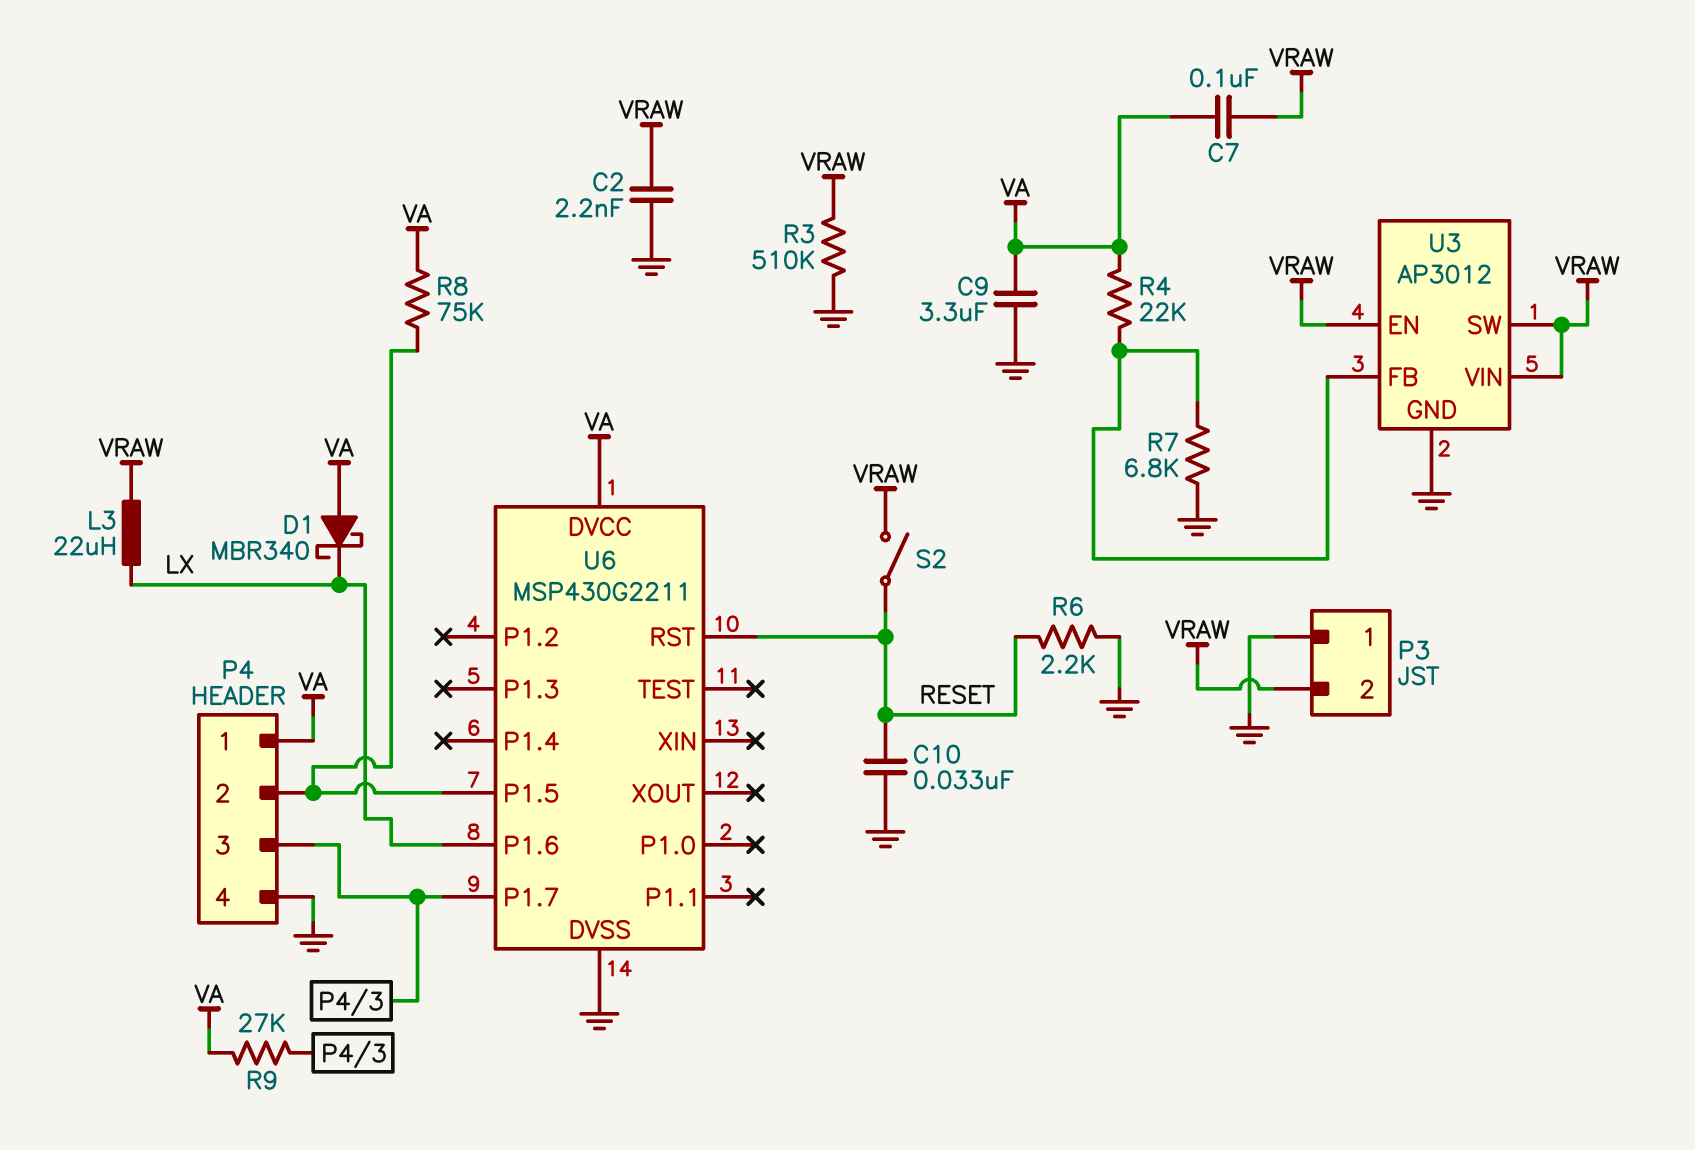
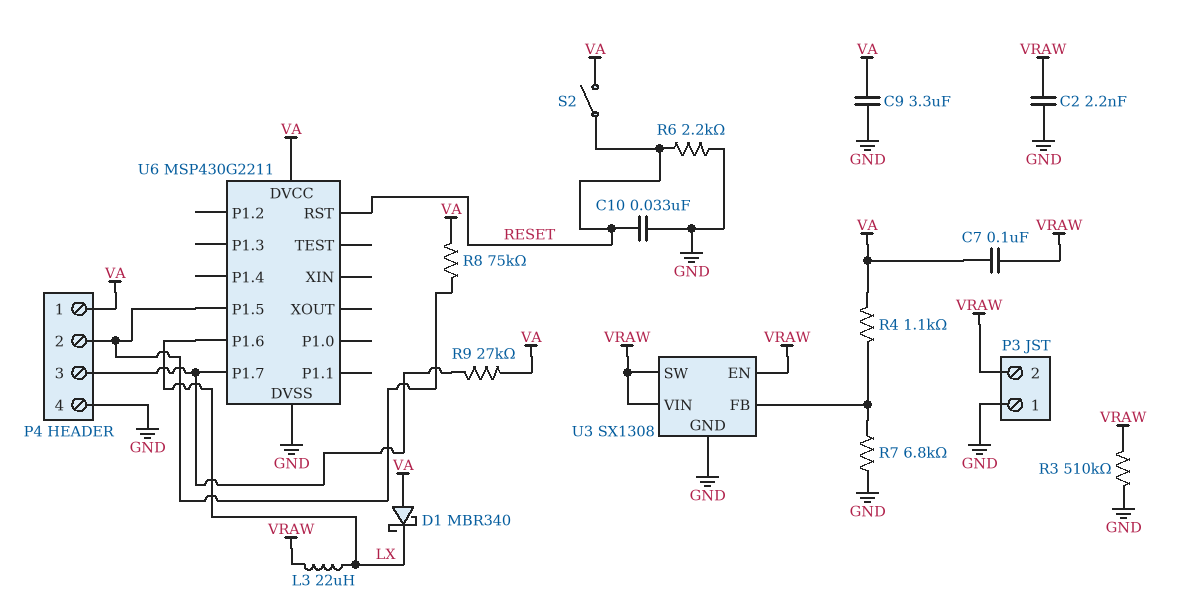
R4: 22k (U3/FB, VA) -> 1.1k (U3/FB, VA)
S2: switch (RESET, VRAW) -> switch (RESET, VA)
U3: AP3012 -> SX1308

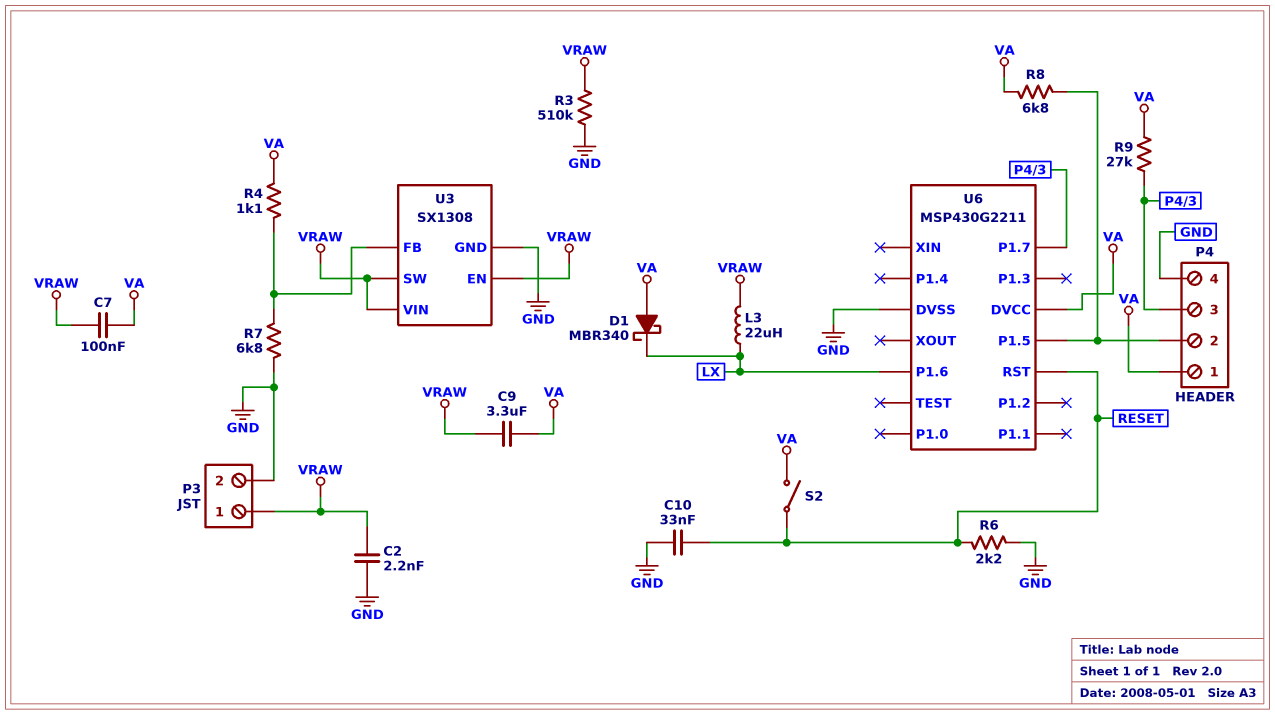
C9: 3.3uF (GND, VA) -> 3.3uF (VA, VRAW)
P3 pin 1: GND -> VRAW
P3 pin 2: VRAW -> GND
R8: 75k (P4/2, VA) -> 6.8k (P4/2, VA)

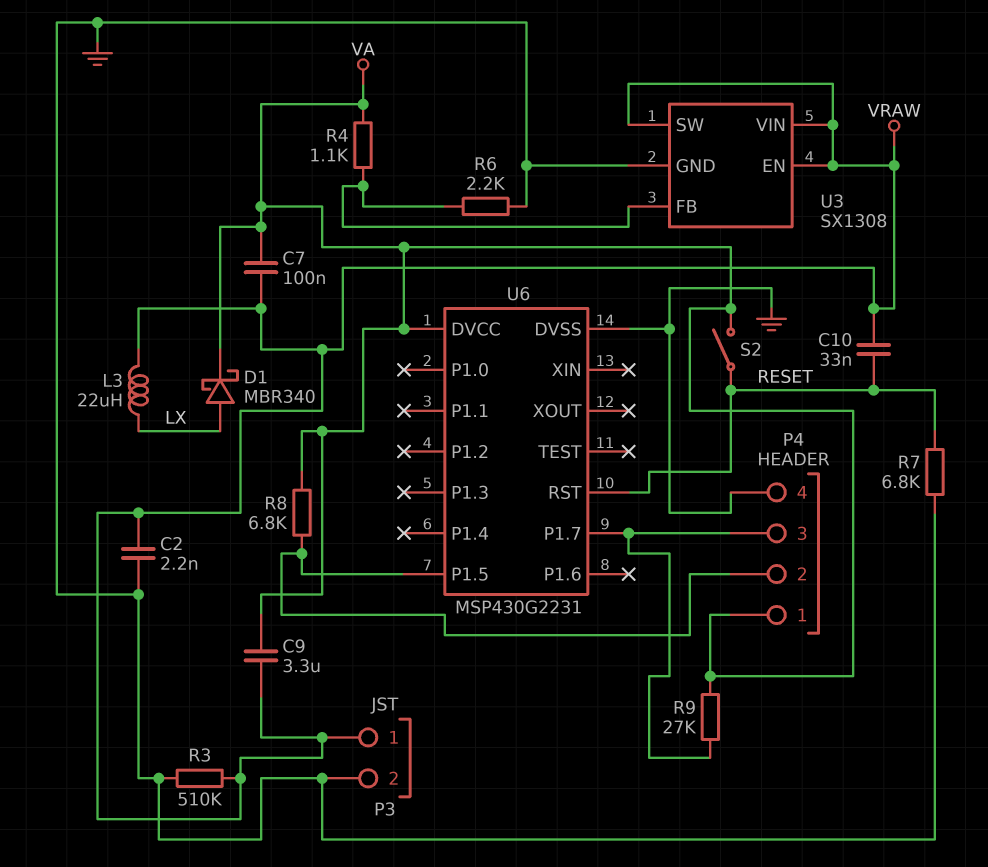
C10: 33nF (GND, RESET) -> 33nF (RESET, VRAW)
D1: schottky MBR340 (A VA, K LX) -> schottky MBR340 (A LX, K VA)
R6: 2.2k (GND, RESET) -> 2.2k (GND, U3/FB)
R7: 6.8k (GND, U3/FB) -> 6.8k (GND, RESET)
U6: MSP430G2211 -> MSP430G2231
U6 pin P1.6: LX -> none

